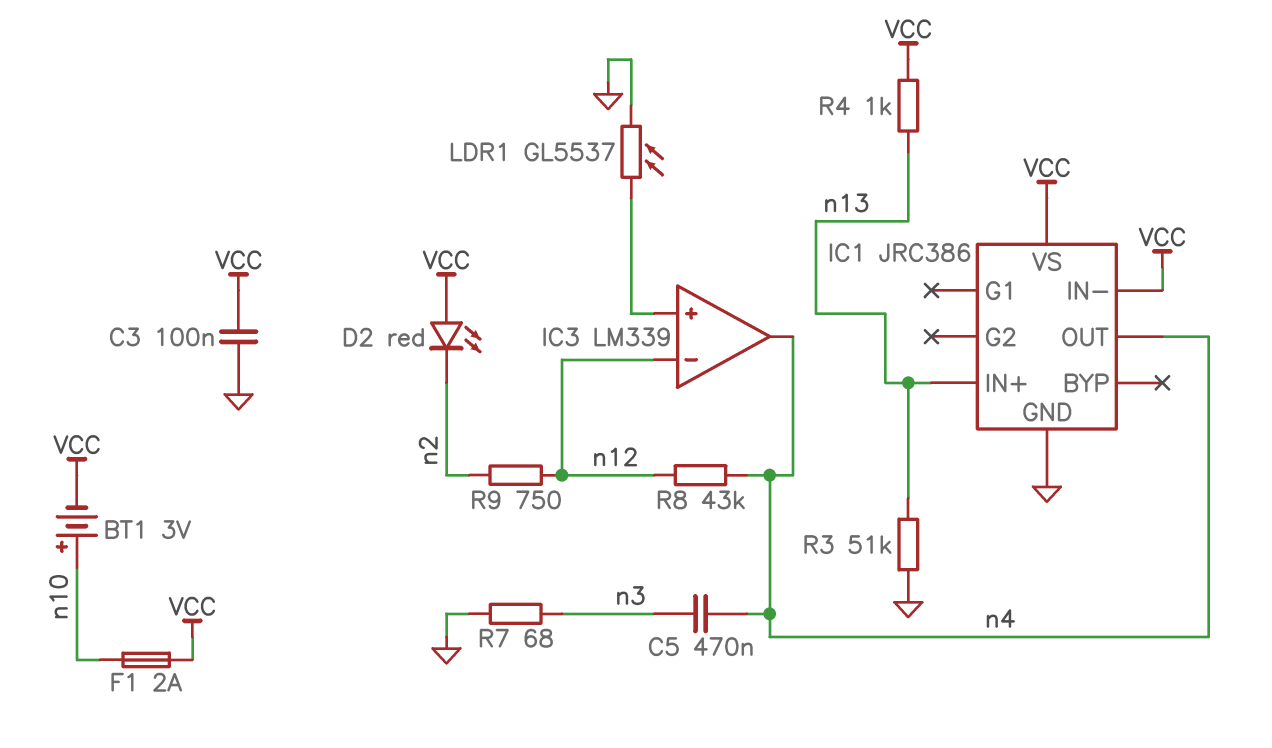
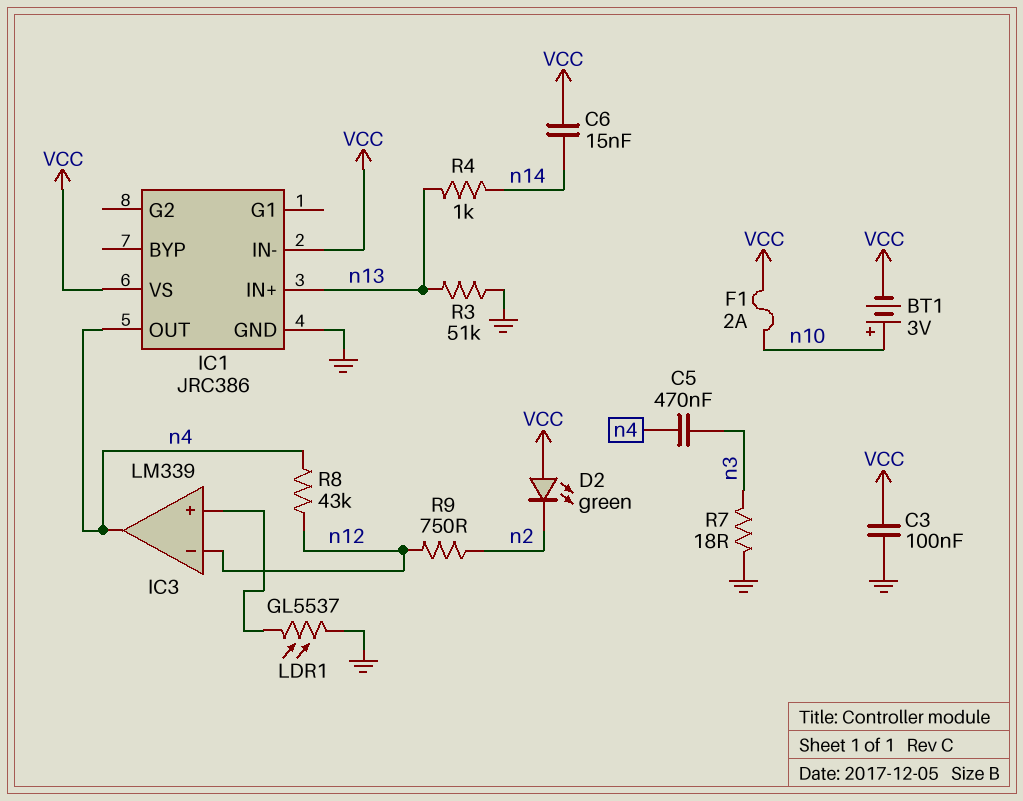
C6: none -> 15nF (VCC, n14)
D2: LED red (A VCC, K n2) -> LED green (A VCC, K n2)
R4: 1k (VCC, n13) -> 1k (n13, n14)
R7: 68 (GND, n3) -> 18 (GND, n3)

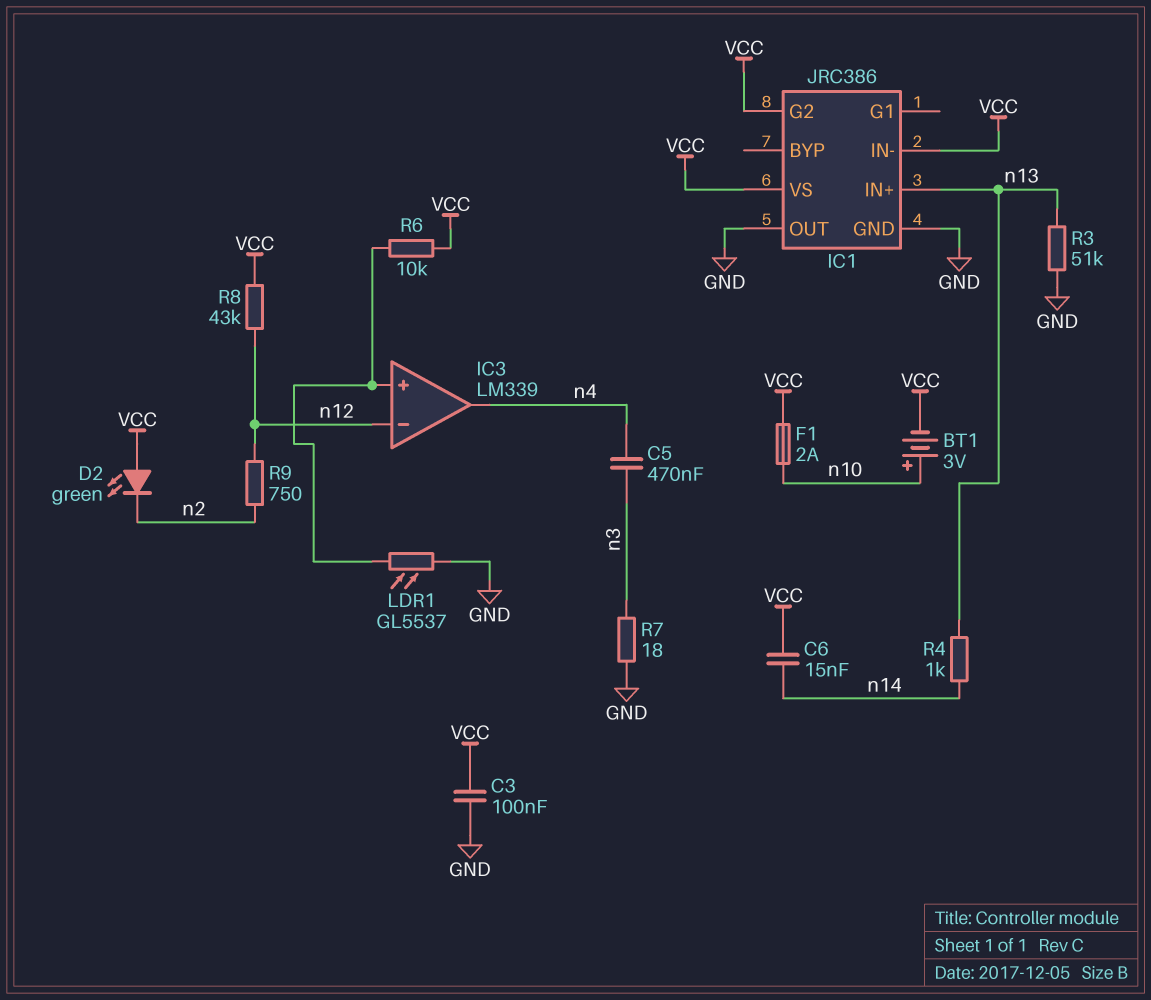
IC1 pin G2: none -> VCC
IC1 pin OUT: n4 -> GND
R6: none -> 10k (IC3/in+, VCC)
R8: 43k (n4, n12) -> 43k (VCC, n12)

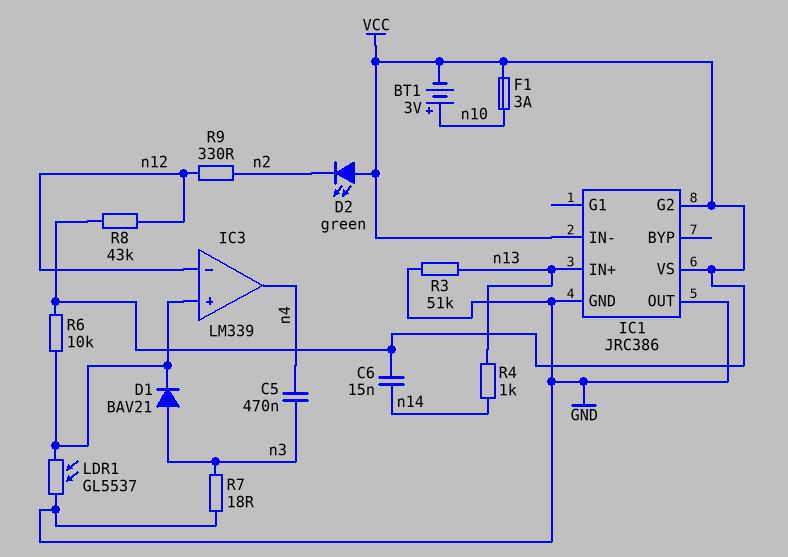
C3: 100nF (GND, VCC) -> none
D1: none -> diode BAV21 (A n3, K IC3/in+)
F1: 2A (VCC, n10) -> 3A (VCC, n10)
R9: 750 (n2, n12) -> 330 (n2, n12)

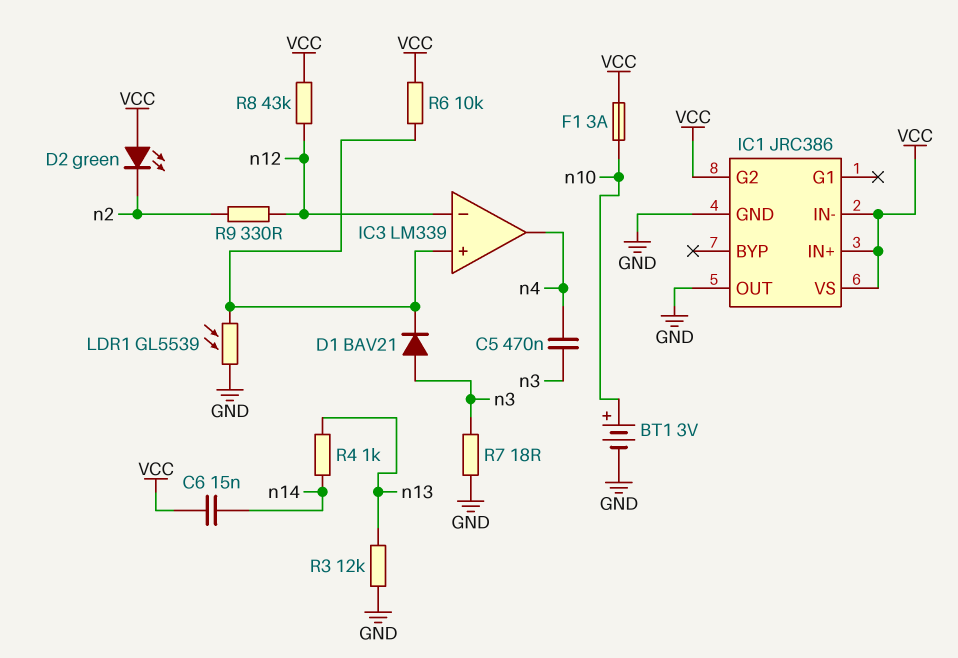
BT1: 3V (plus n10, minus VCC) -> 3V (plus n10, minus GND)
IC1 pin IN+: n13 -> VCC
LDR1: GL5537 (GND, IC3/in+) -> GL5539 (GND, IC3/in+)
R3: 51k (GND, n13) -> 12k (GND, n13)

